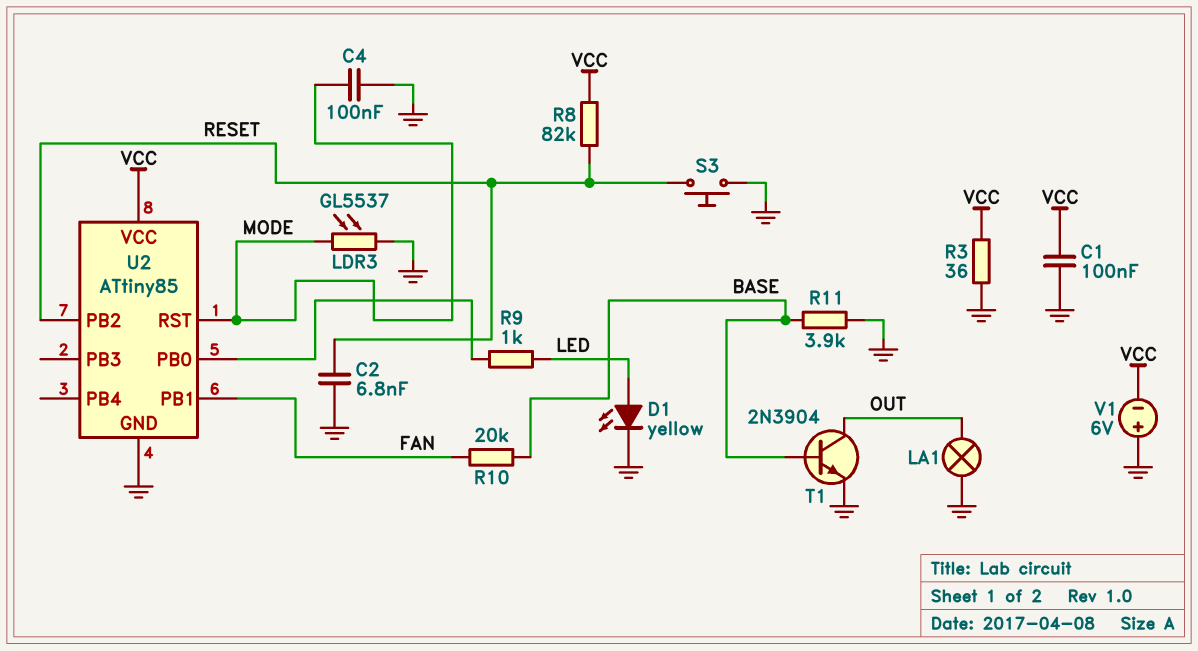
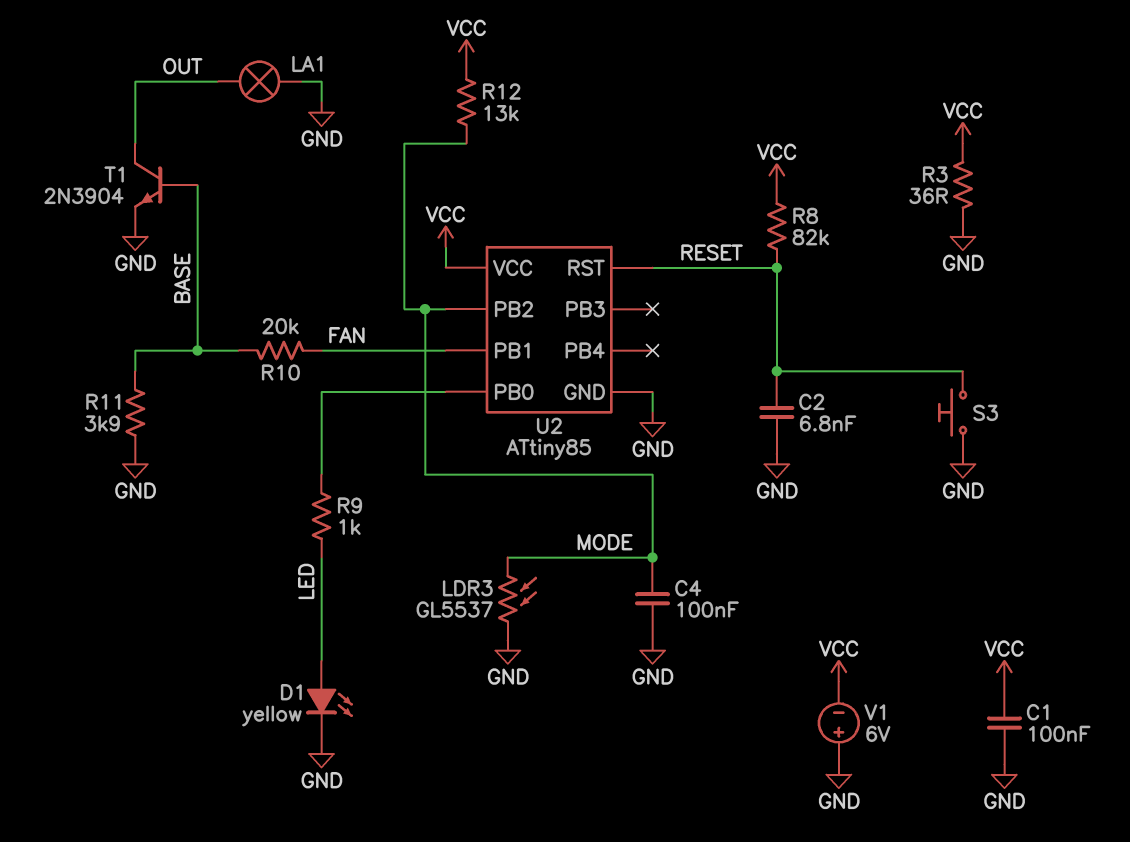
R12: none -> 13k (MODE, VCC)
U2 pin PB2: RESET -> MODE
U2 pin RST: MODE -> RESET

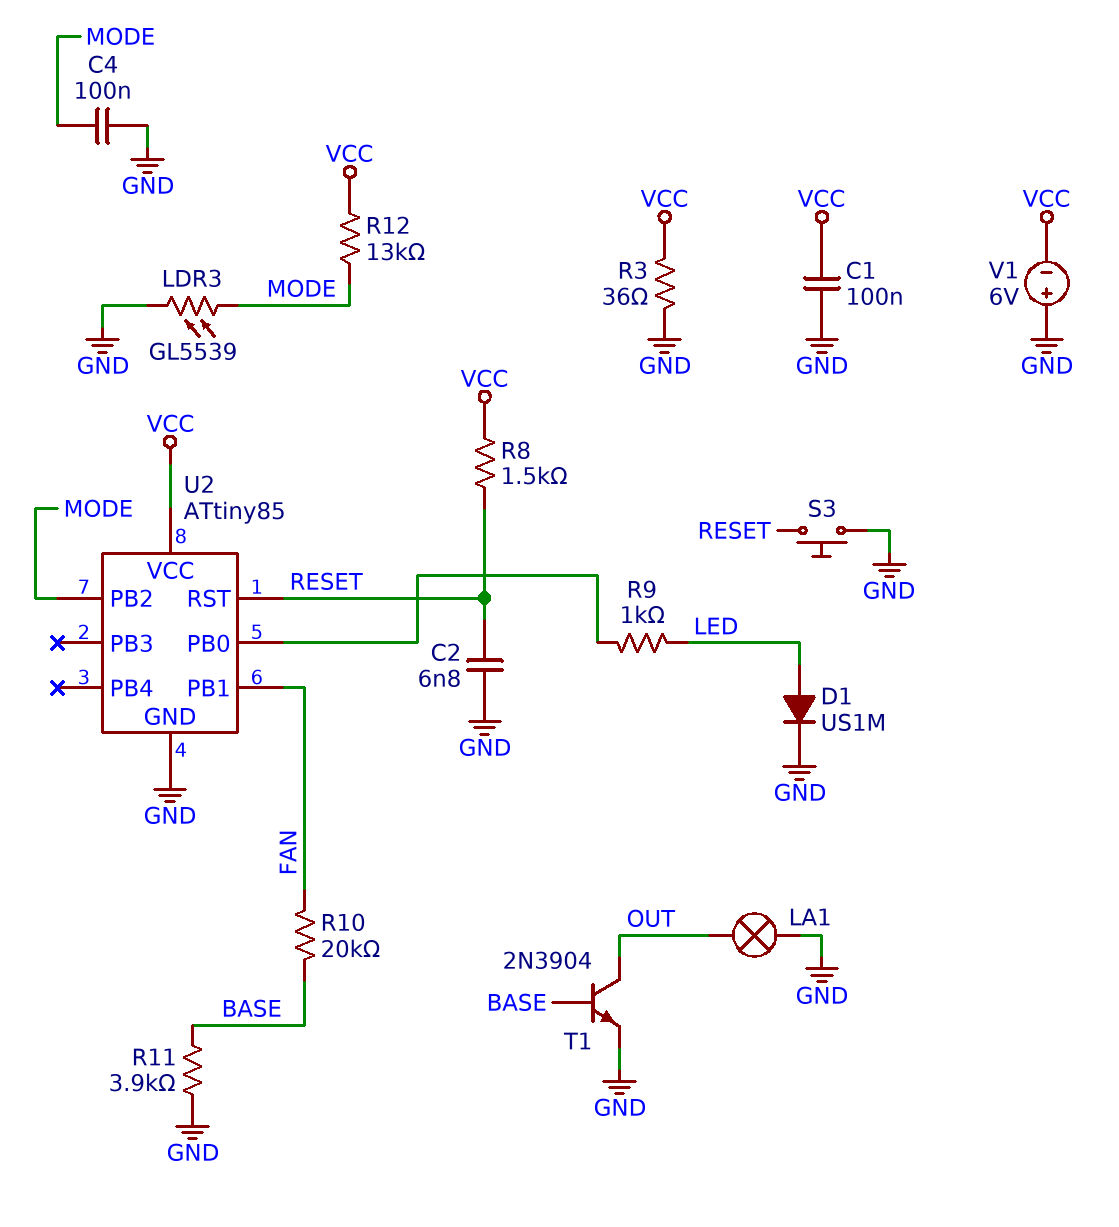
D1: LED yellow (A LED, K GND) -> diode US1M (A LED, K GND)
LDR3: GL5537 (GND, MODE) -> GL5539 (GND, MODE)
R8: 82k (RESET, VCC) -> 1.5k (RESET, VCC)

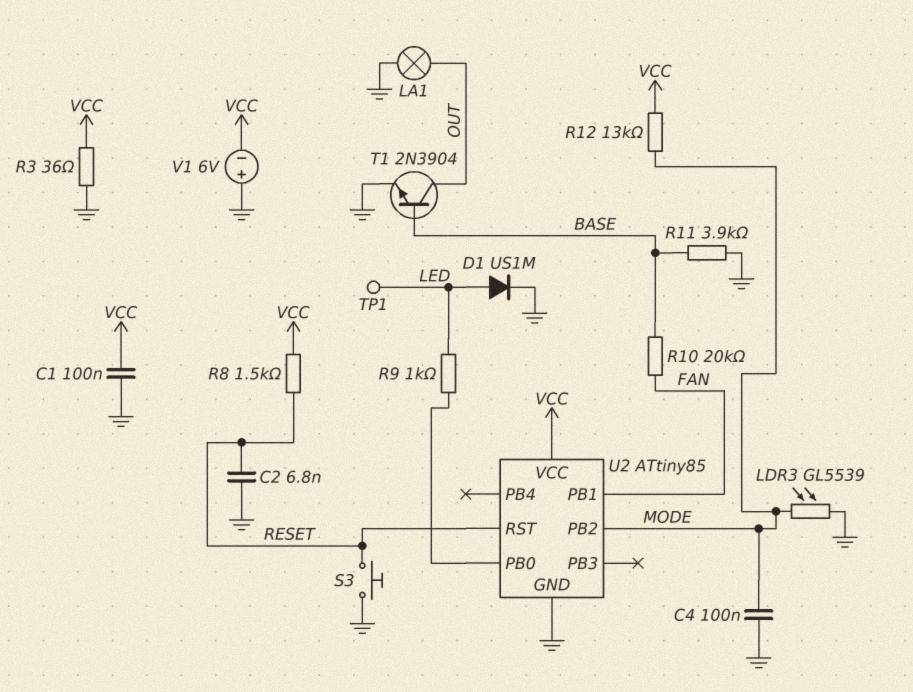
TP1: none -> test point (LED)

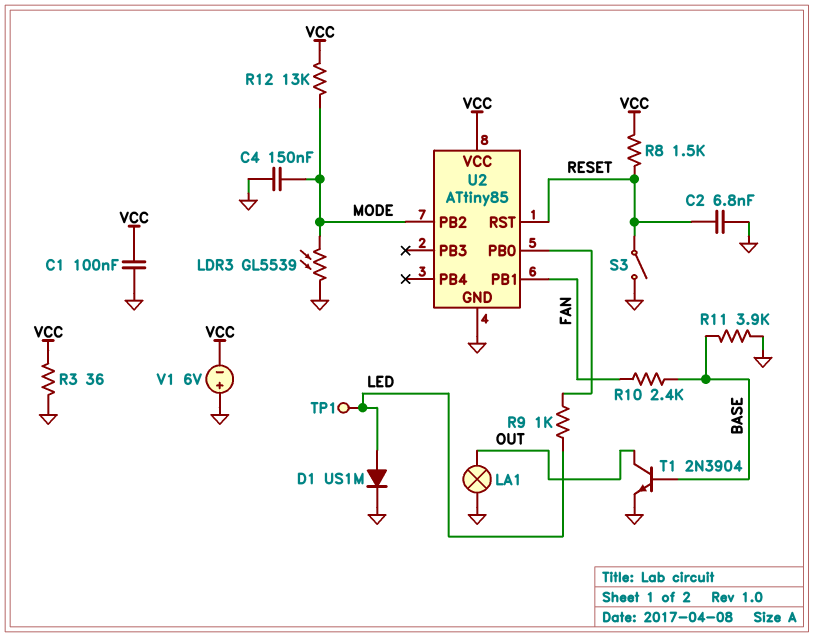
C4: 100nF (GND, MODE) -> 150nF (GND, MODE)
R10: 20k (BASE, FAN) -> 2.4k (BASE, FAN)
S3: button (GND, RESET) -> switch (GND, RESET)

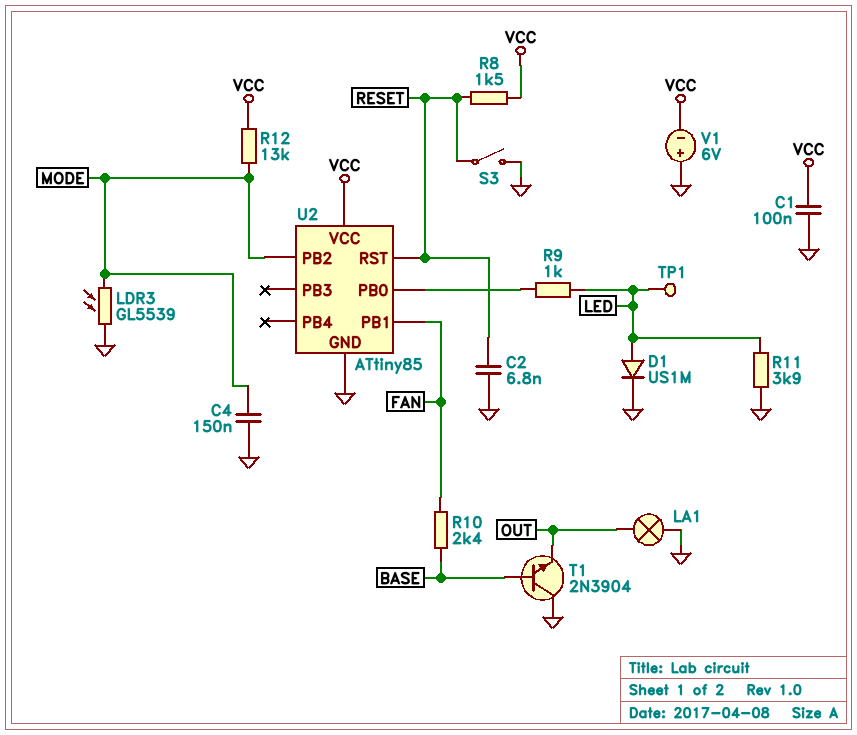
R3: 36 (GND, VCC) -> none
R11: 3.9k (BASE, GND) -> 3.9k (GND, LED)
T1: NPN 2N3904 (B BASE, C OUT, E GND) -> NPN 2N3904 (B BASE, C GND, E OUT)

